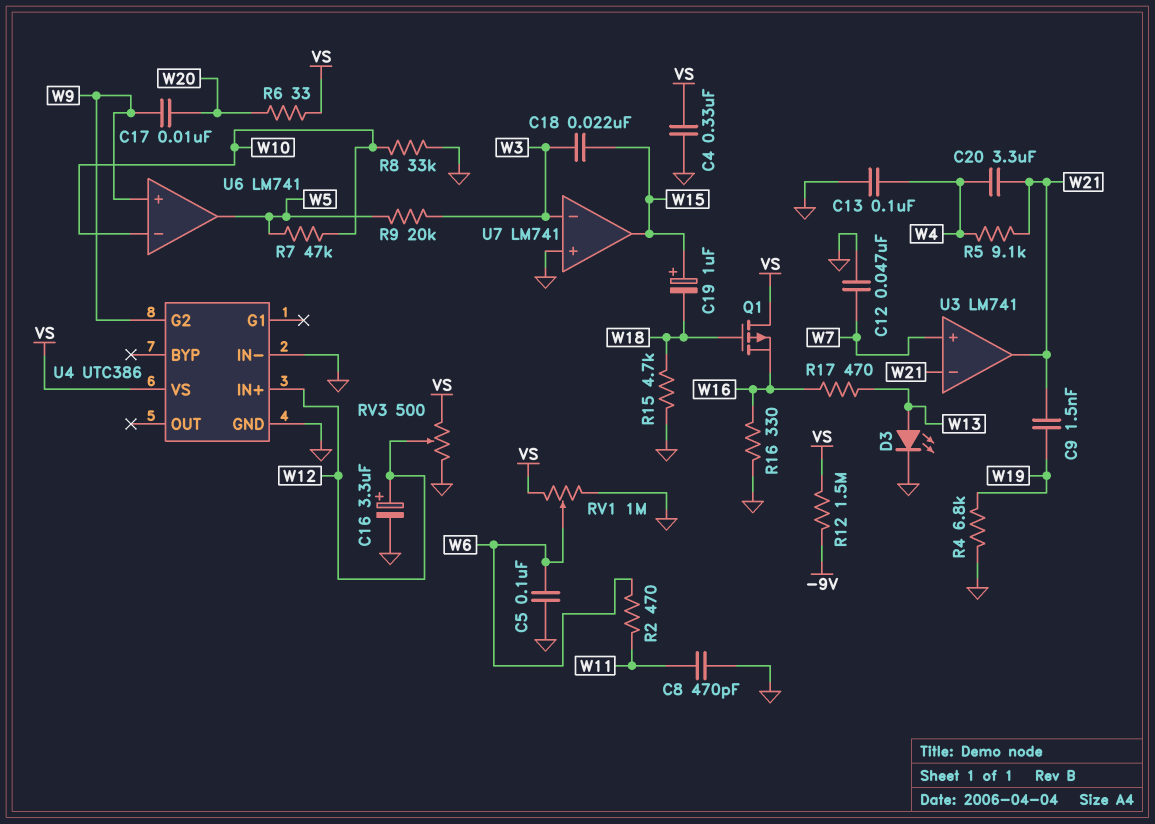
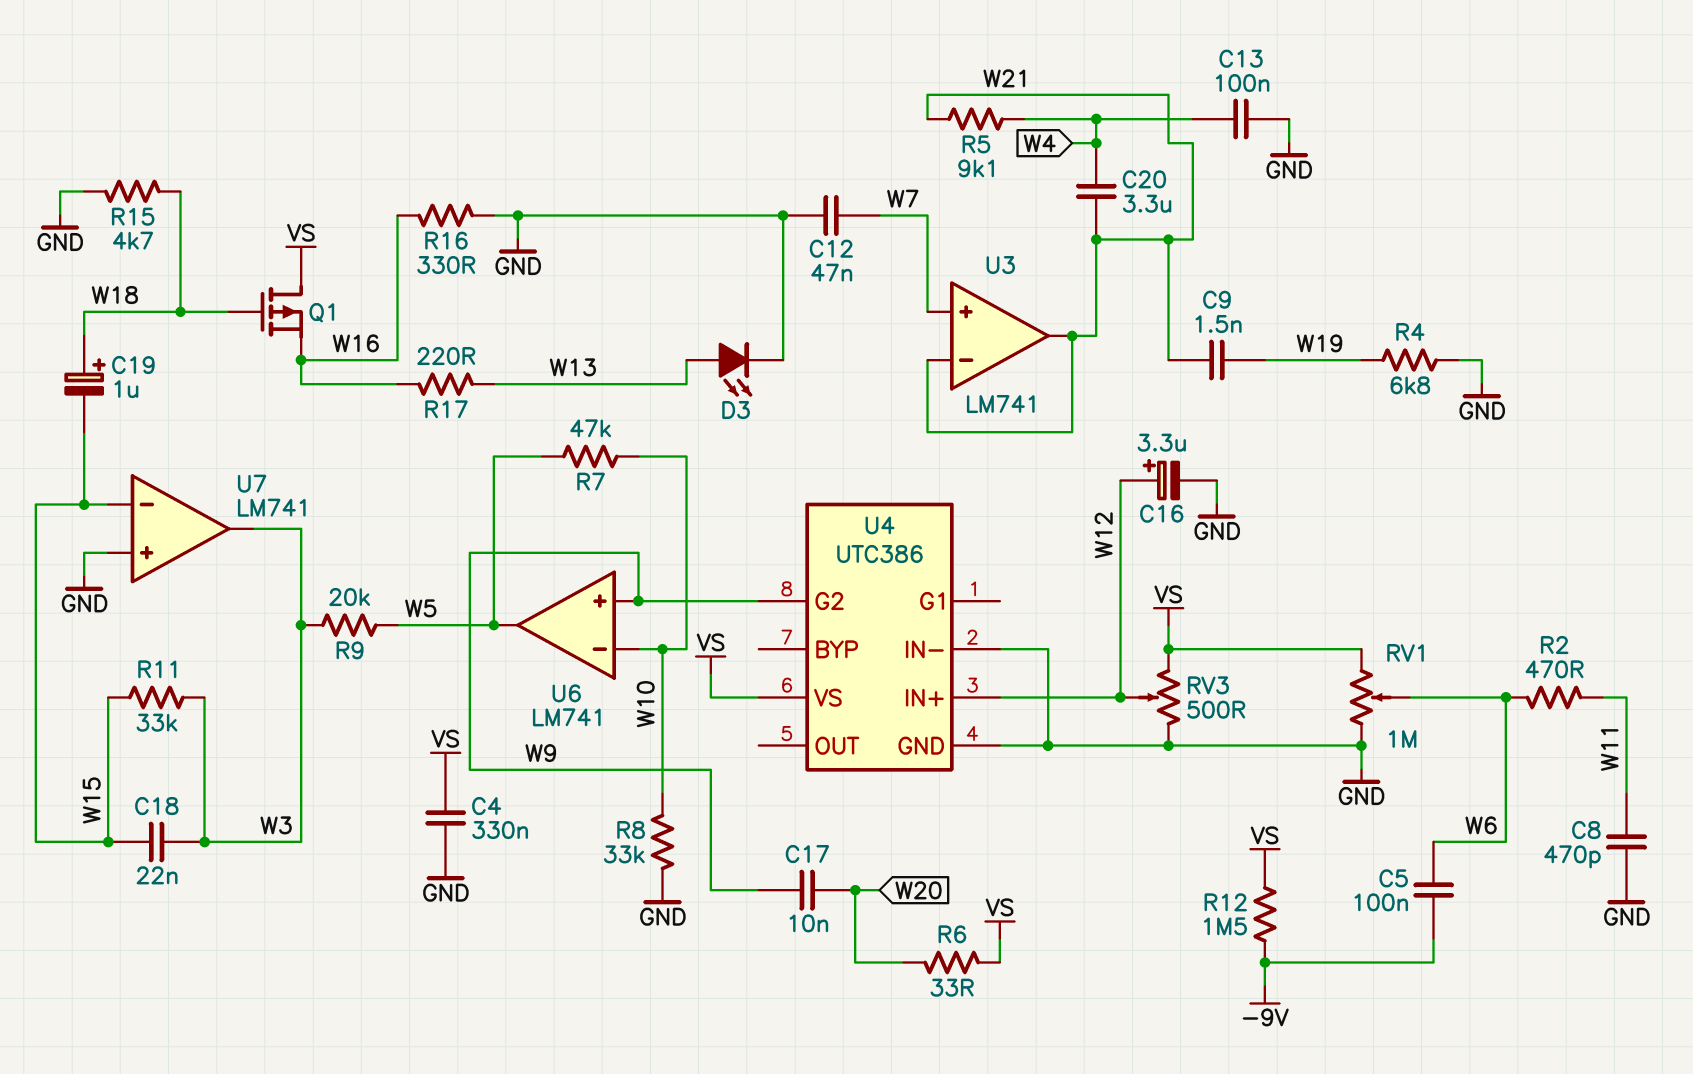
C5: 100nF (GND, W6) -> 100nF (-9V, W6)
C19: 1uF (plus W15, minus W18) -> 1uF (plus W18, minus W15)
R11: none -> 33k (W3, W15)
R17: 470 (W13, W16) -> 220 (W13, W16)
U7 pin in-: W3 -> W15
U7 pin out: W15 -> W3

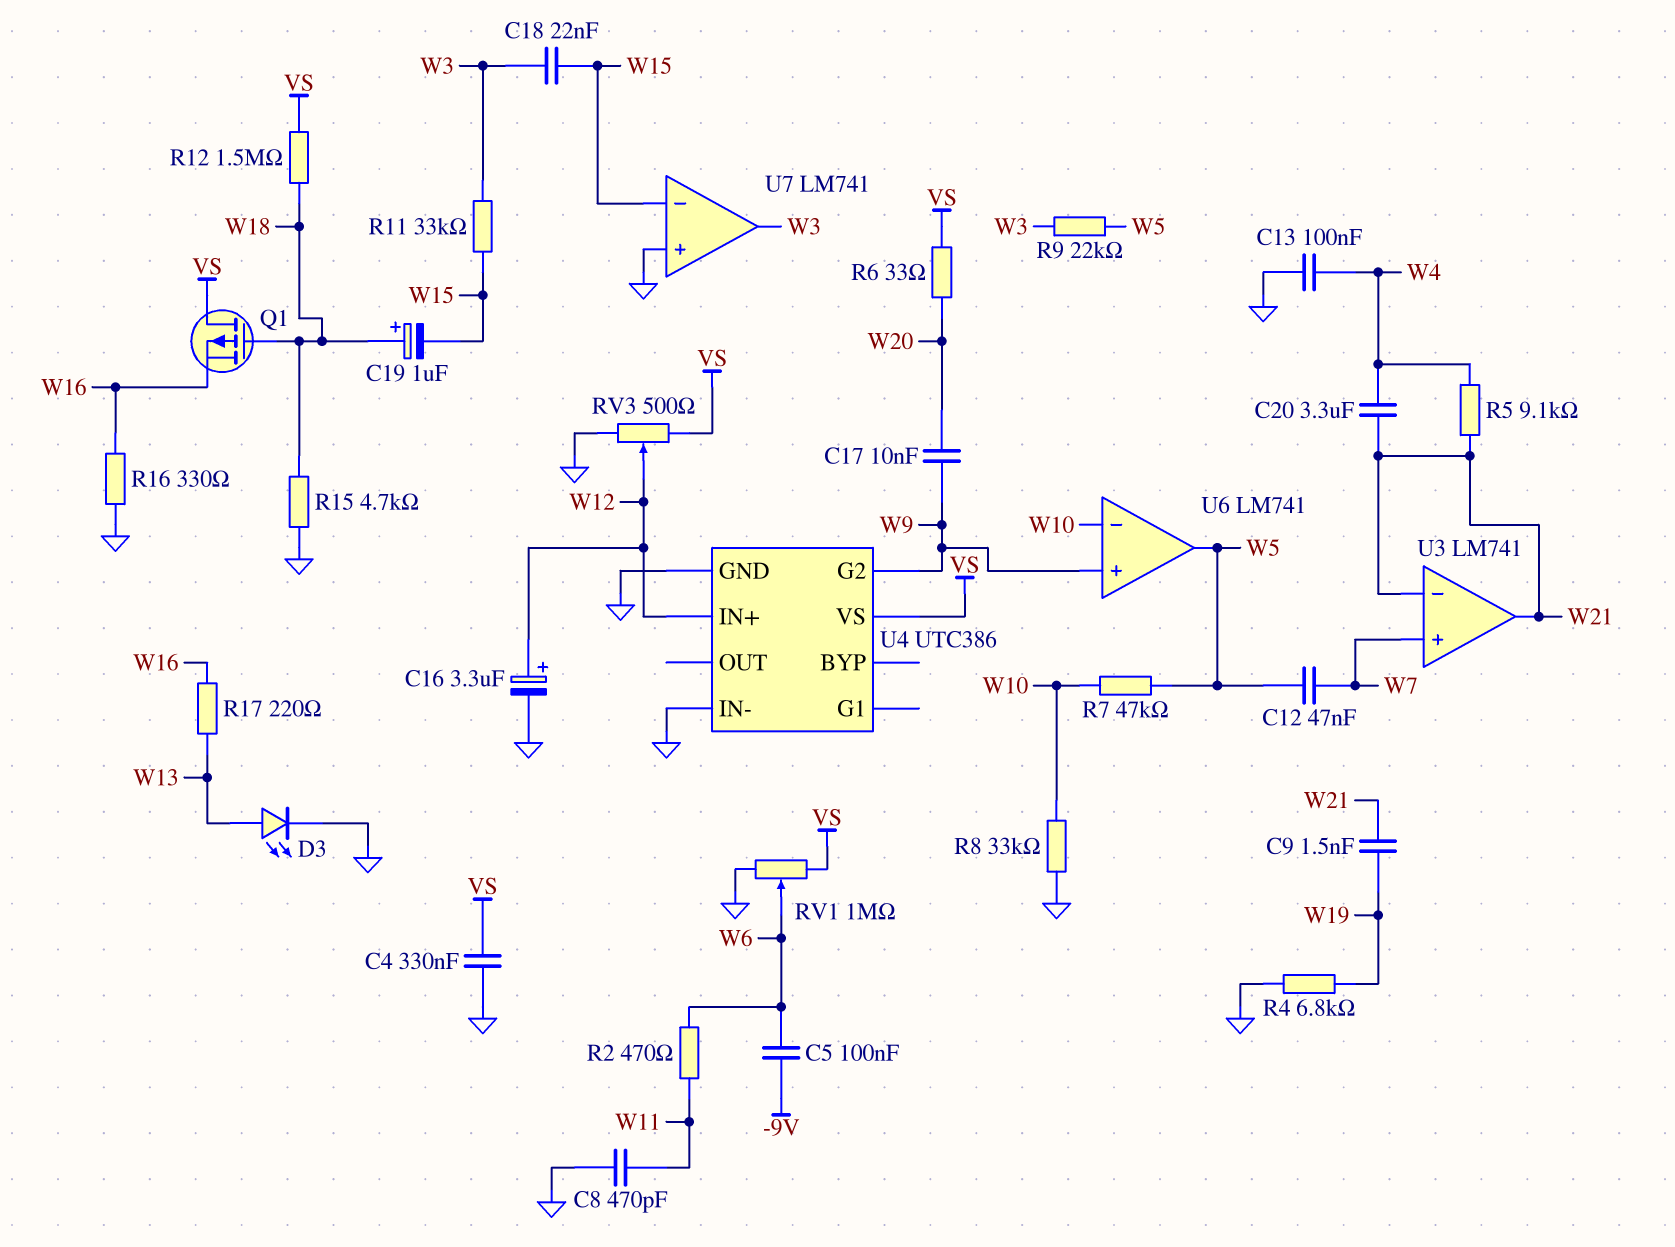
C12: 47nF (GND, W7) -> 47nF (W5, W7)
R9: 20k (W3, W5) -> 22k (W3, W5)
R12: 1.5M (-9V, VS) -> 1.5M (VS, W18)

